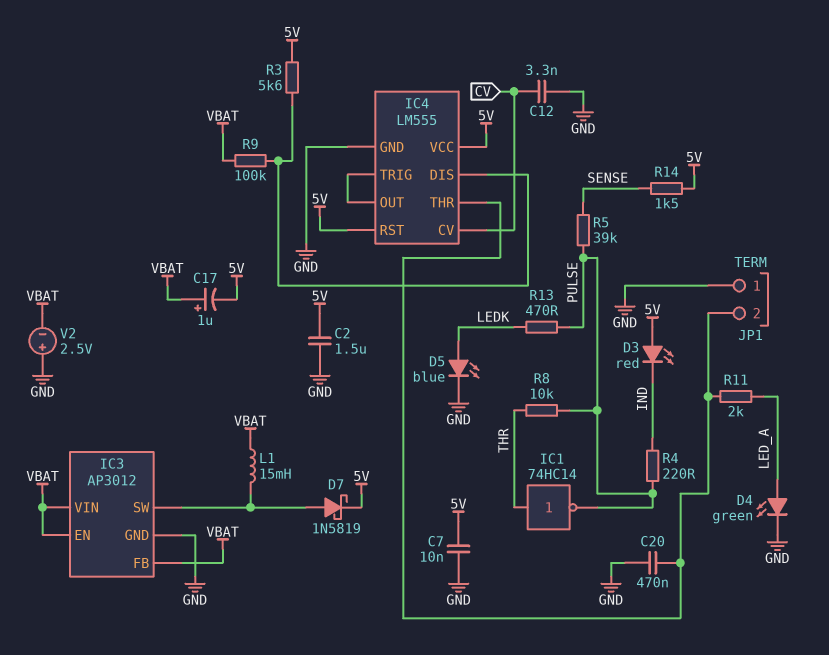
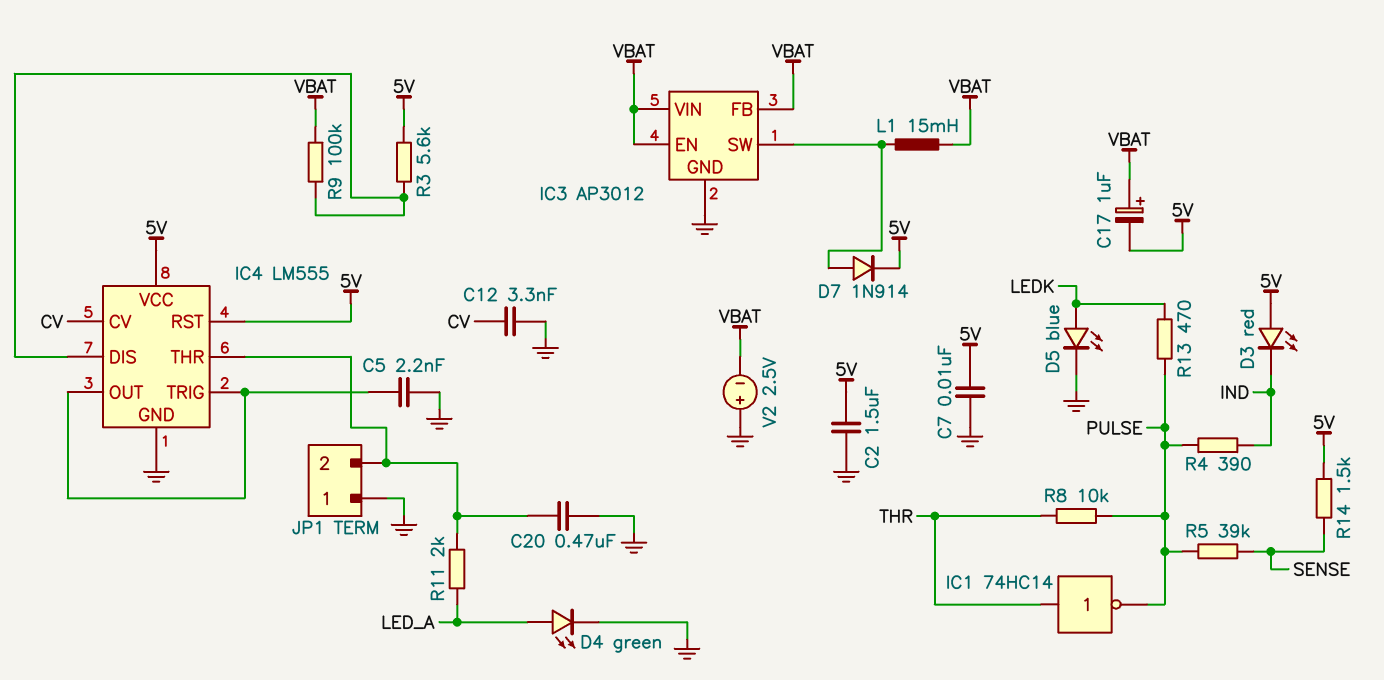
C5: none -> 2.2nF (GND, IC4/OUT)
D7: schottky 1N5819 (A IC3/SW, K 5V) -> diode 1N914 (A IC3/SW, K 5V)
R4: 220 (IND, PULSE) -> 390 (IND, PULSE)

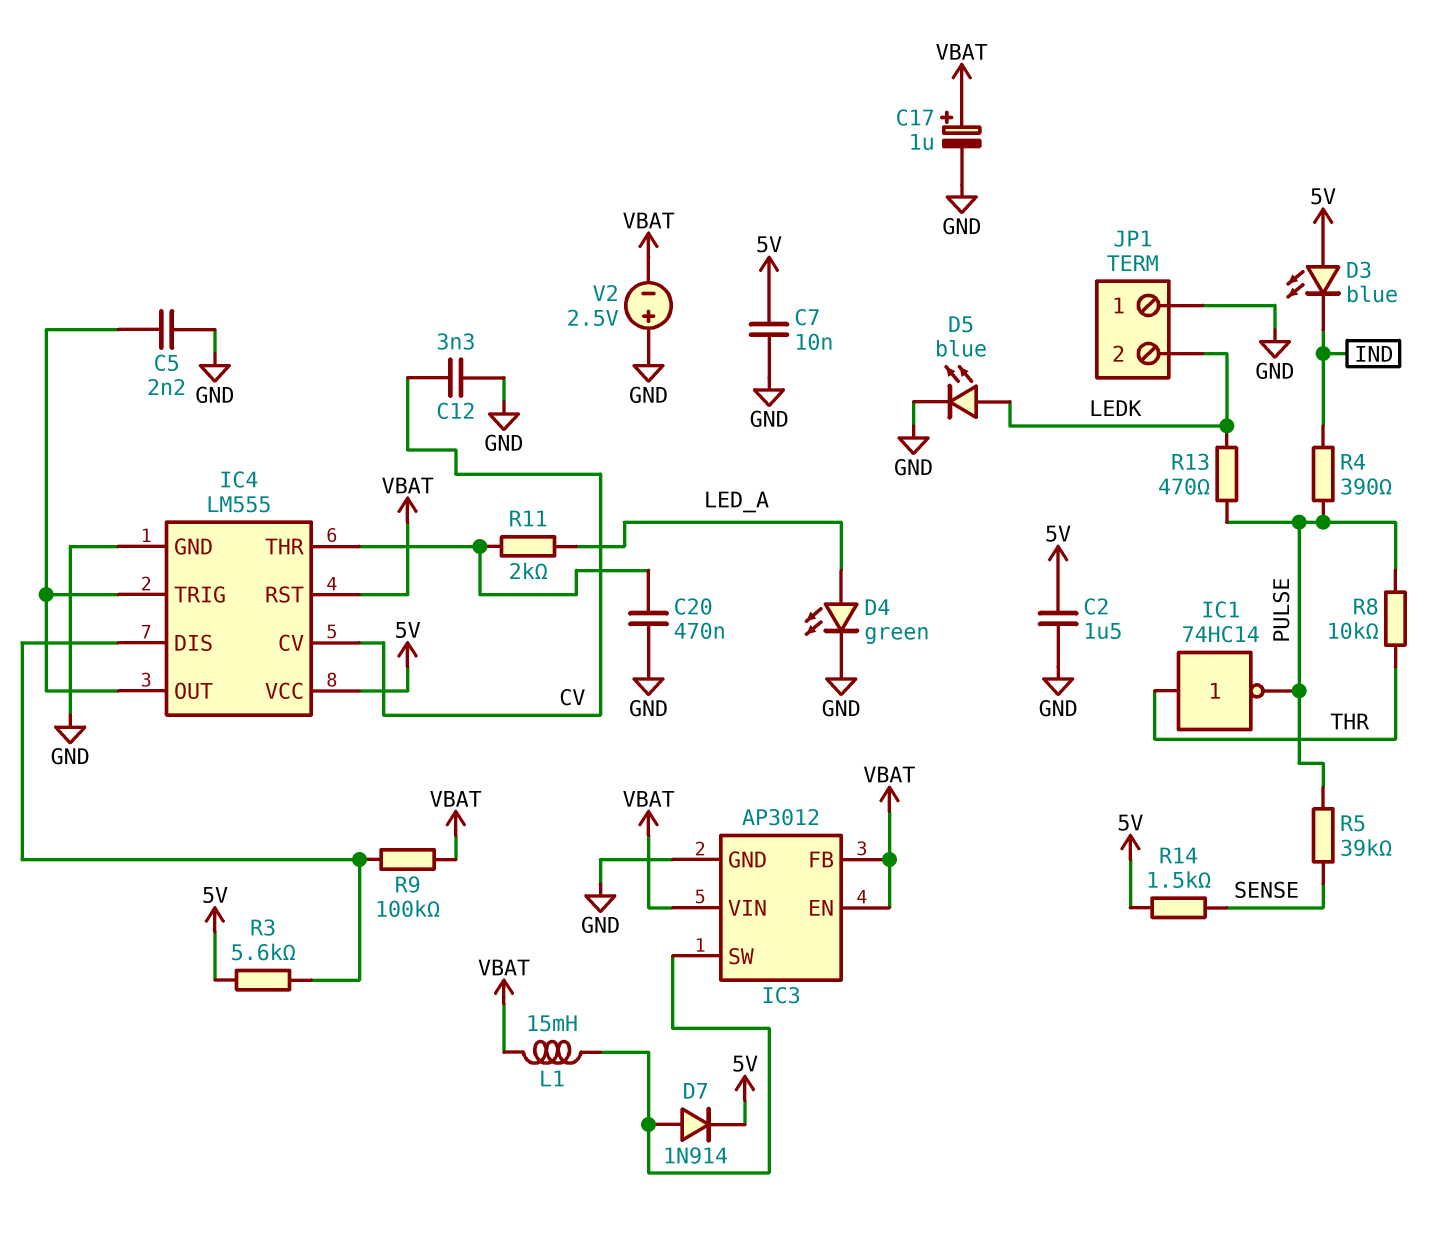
C17: 1uF (plus VBAT, minus 5V) -> 1uF (plus VBAT, minus GND)
D3: LED red (A 5V, K IND) -> LED blue (A 5V, K IND)
IC4 pin RST: 5V -> VBAT
JP1 pin 2: IC4/THR -> LEDK

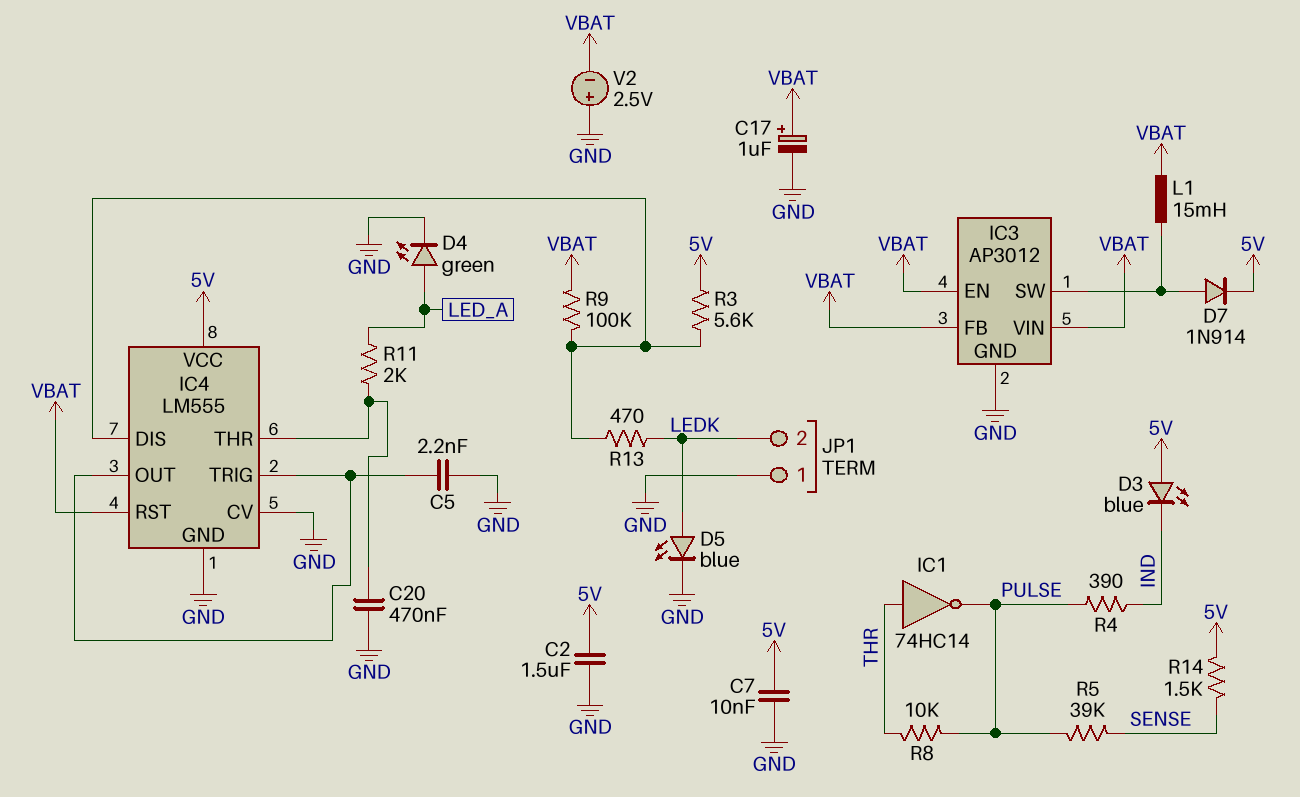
C12: 3.3nF (CV, GND) -> none
IC4 pin CV: CV -> GND
R13: 470 (LEDK, PULSE) -> 470 (IC4/DIS, LEDK)

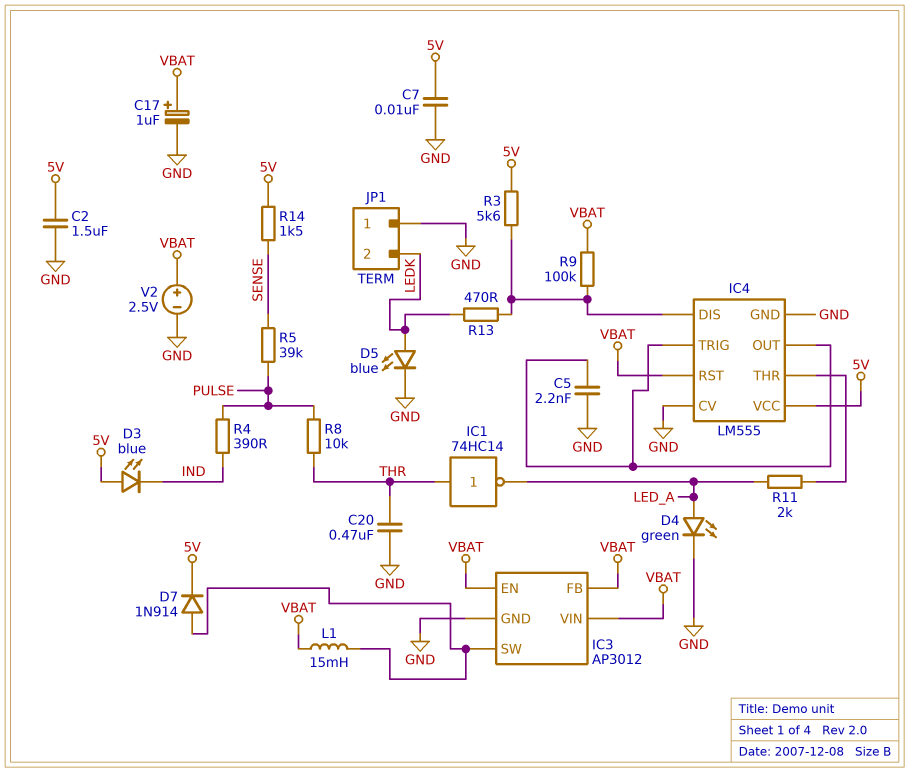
C20: 470nF (GND, IC4/THR) -> 470nF (GND, THR)
IC1: NOT 74HC14 (in THR, out PULSE) -> NOT 74HC14 (in THR, out LED_A)
V2: 2.5V (plus GND, minus VBAT) -> 2.5V (plus VBAT, minus GND)

